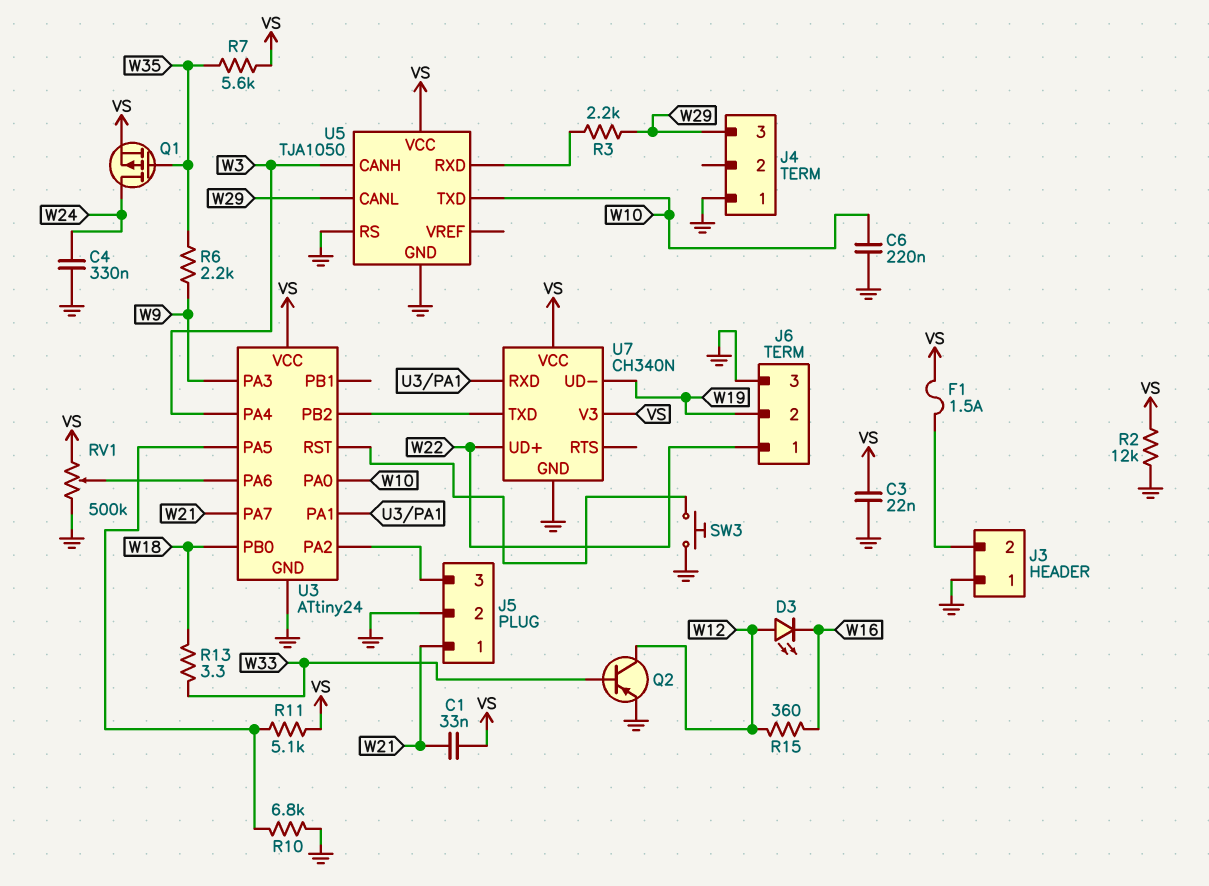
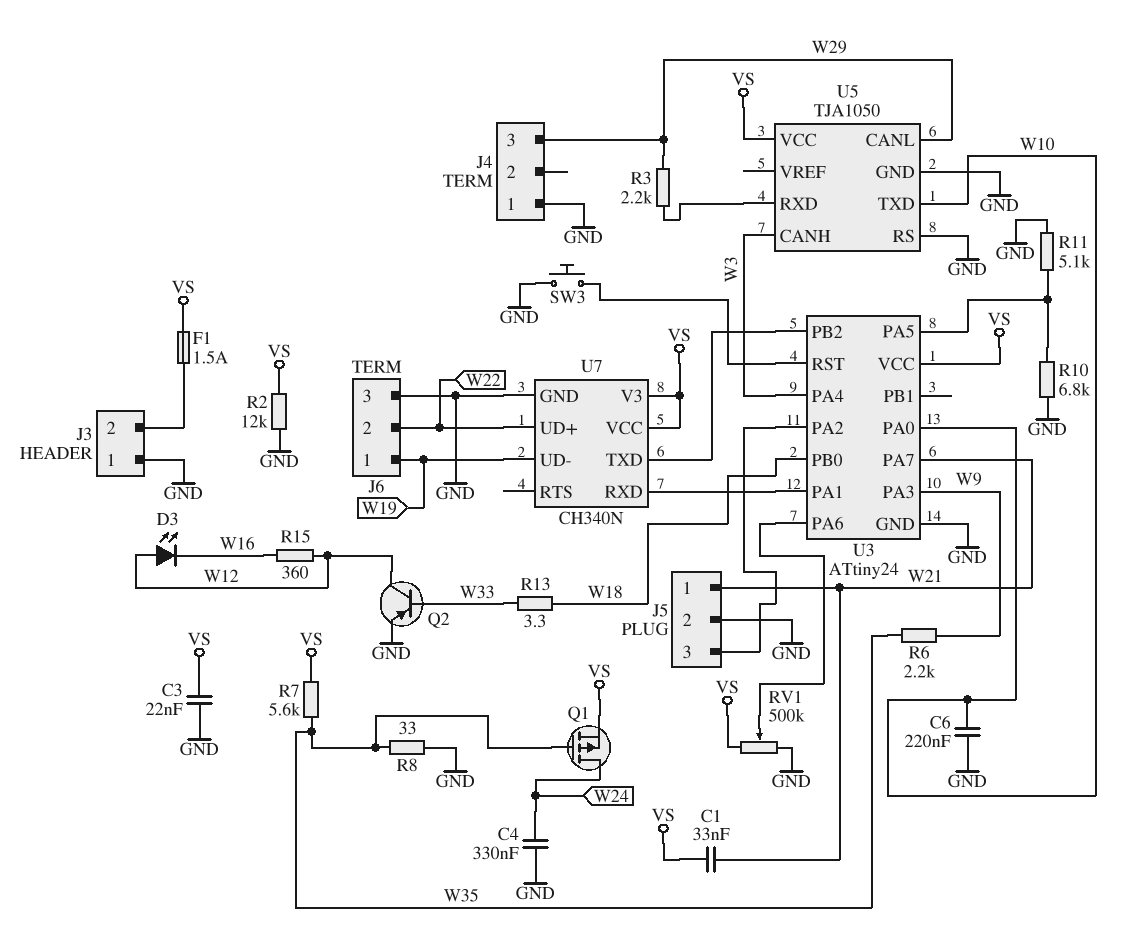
J6 pin 1: W22 -> W19
J6 pin 2: W19 -> W22
R8: none -> 33 (GND, W35)
R11: 5.1k (U3/PA5, VS) -> 5.1k (GND, U3/PA5)

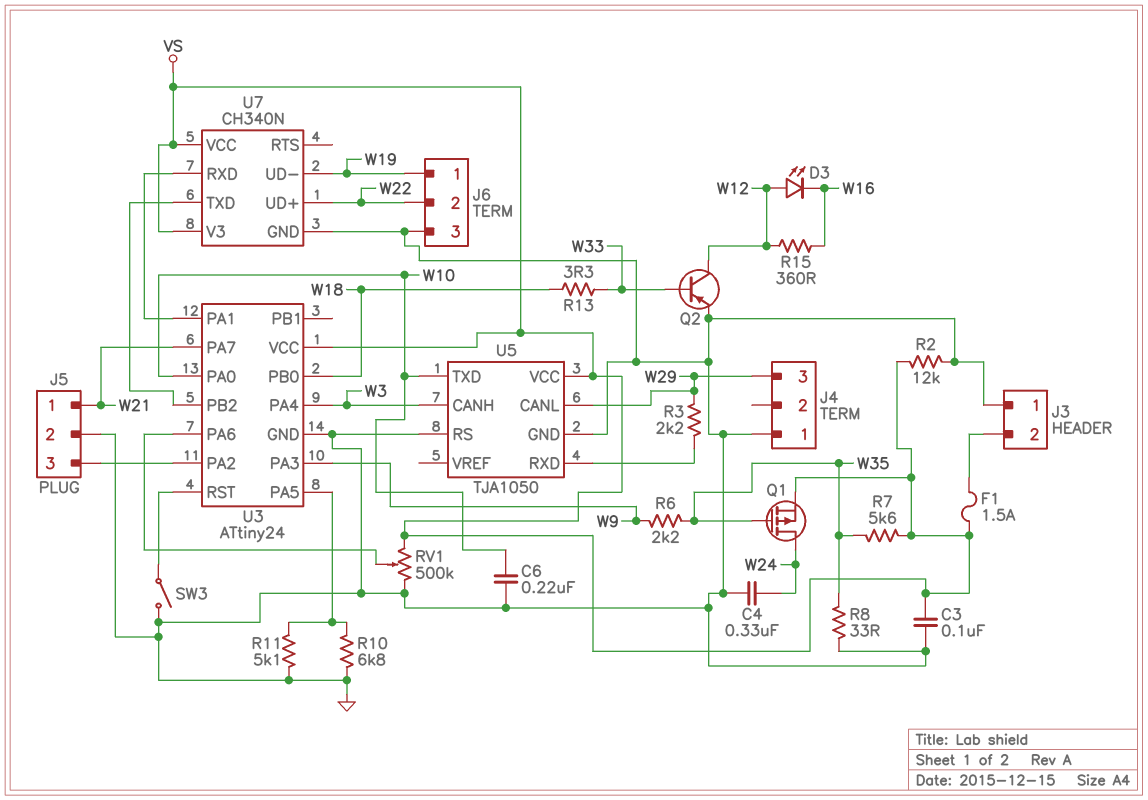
C1: 33nF (VS, W21) -> none
C3: 22nF (GND, VS) -> 100nF (GND, VS)
SW3: button (GND, U3/RST) -> switch (GND, U3/RST)

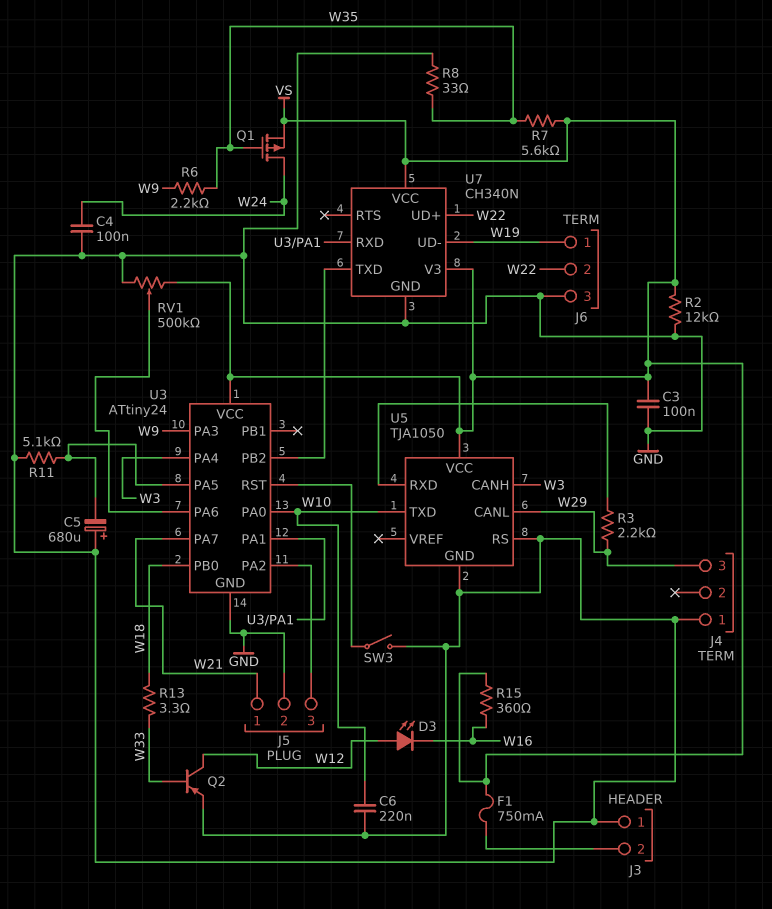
C4: 330nF (GND, W24) -> 100nF (GND, W24)
C5: none -> 680uF (plus GND, minus U3/PA5)
F1: 1.5A (J3/2, VS) -> 750mA (J3/2, VS)
R10: 6.8k (GND, U3/PA5) -> none
R15: 360 (W12, W16) -> 360 (VS, W16)

